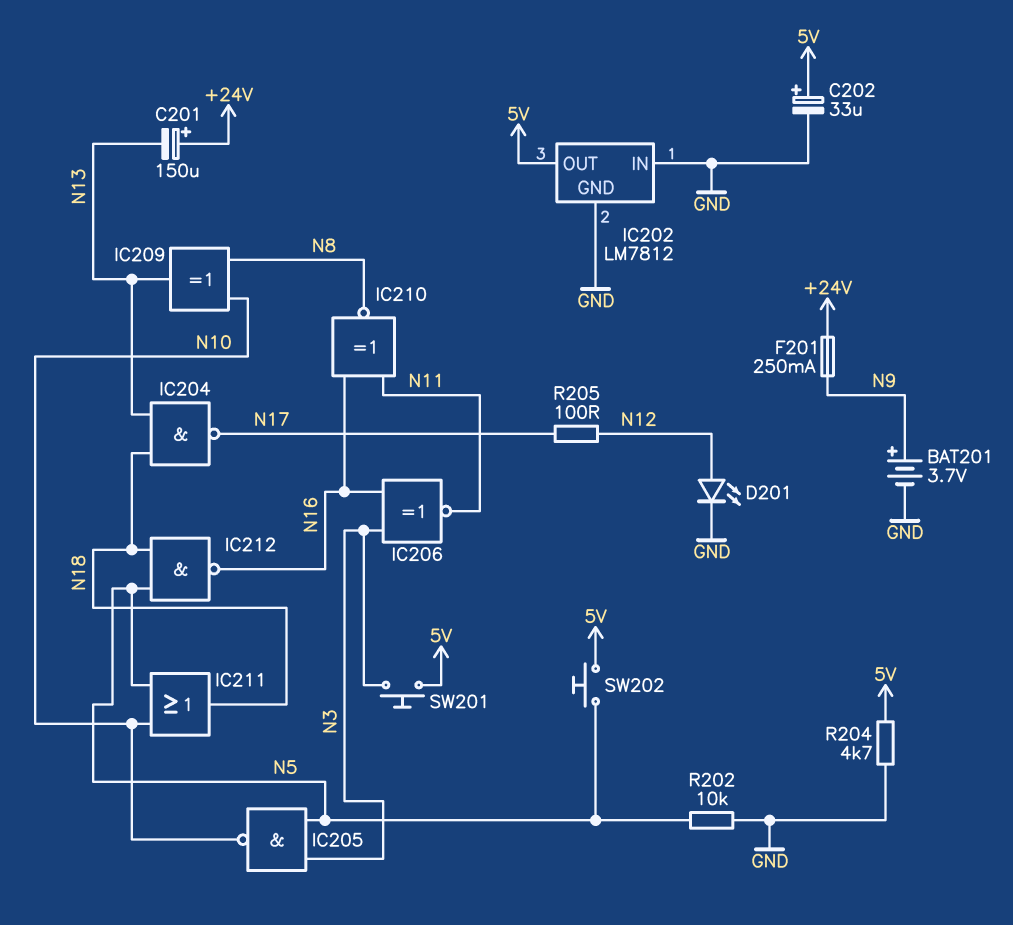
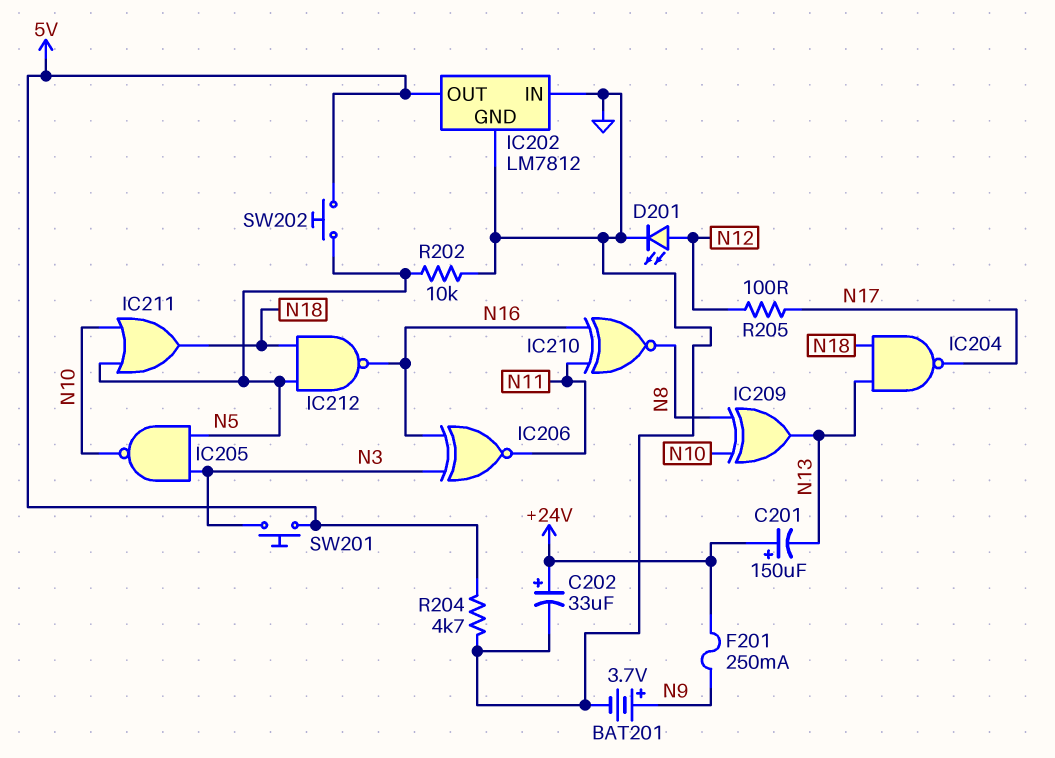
C202: 33uF (plus 5V, minus GND) -> 33uF (plus +24V, minus GND)

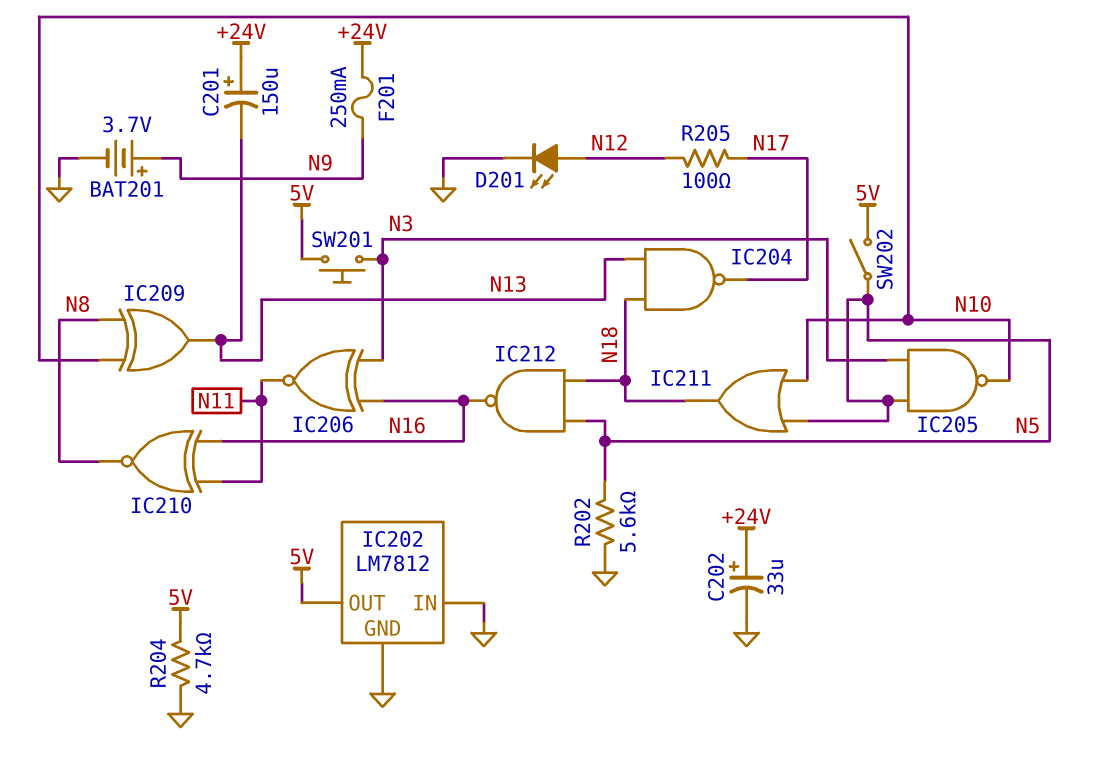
R202: 10k (GND, N5) -> 5.6k (GND, N5)
SW202: button (5V, N5) -> switch (5V, N5)

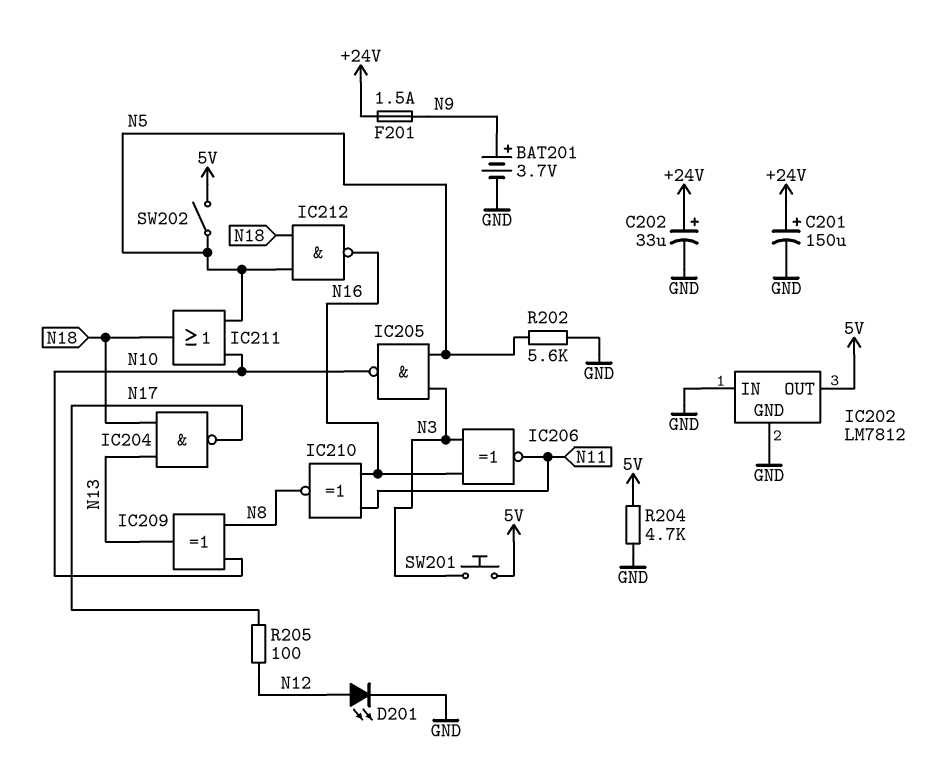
C201: 150uF (plus +24V, minus N13) -> 150uF (plus +24V, minus GND)
F201: 250mA (+24V, N9) -> 1.5A (+24V, N9)

